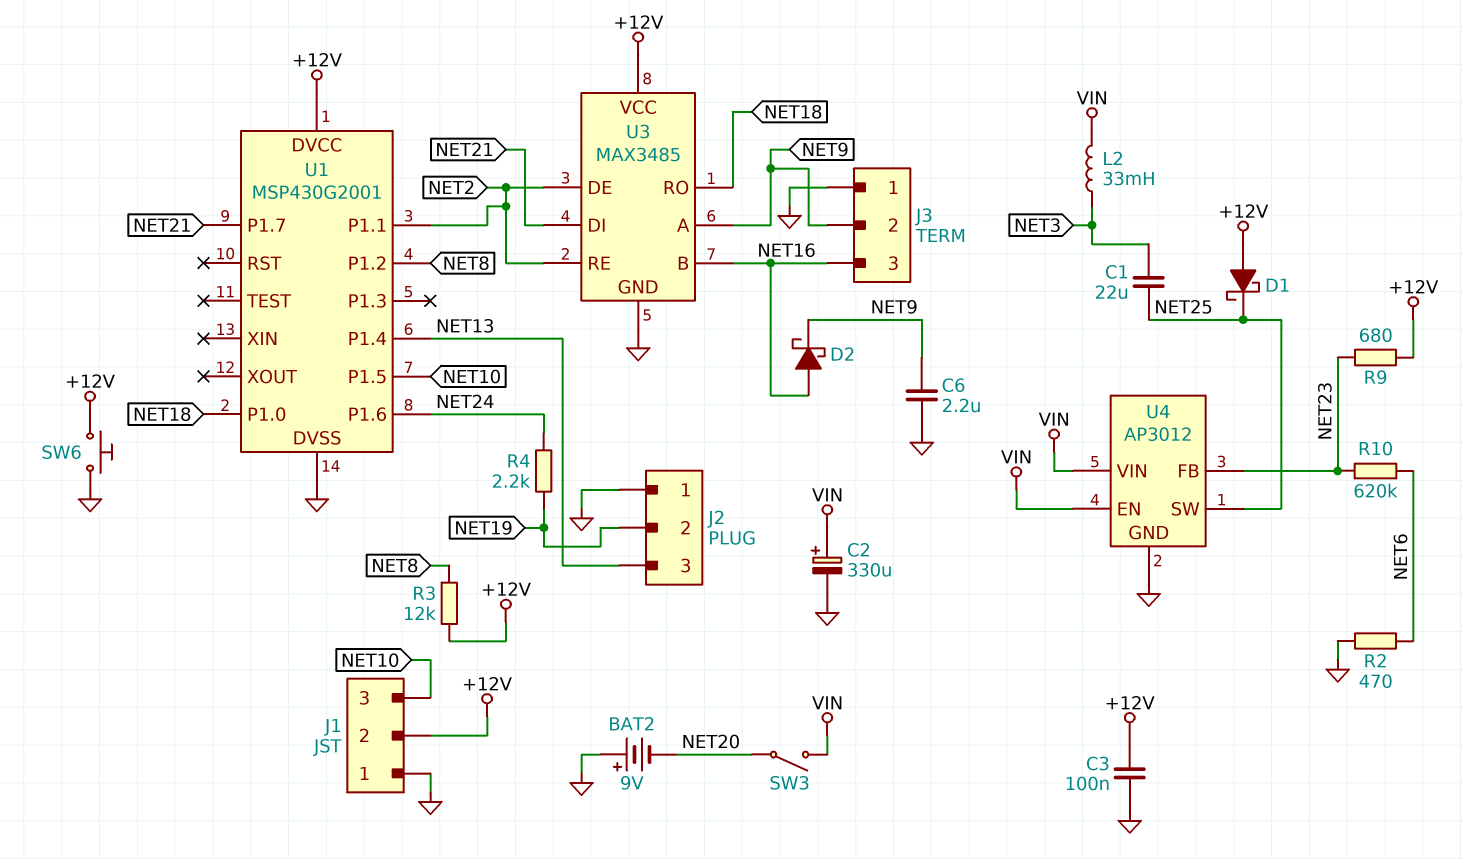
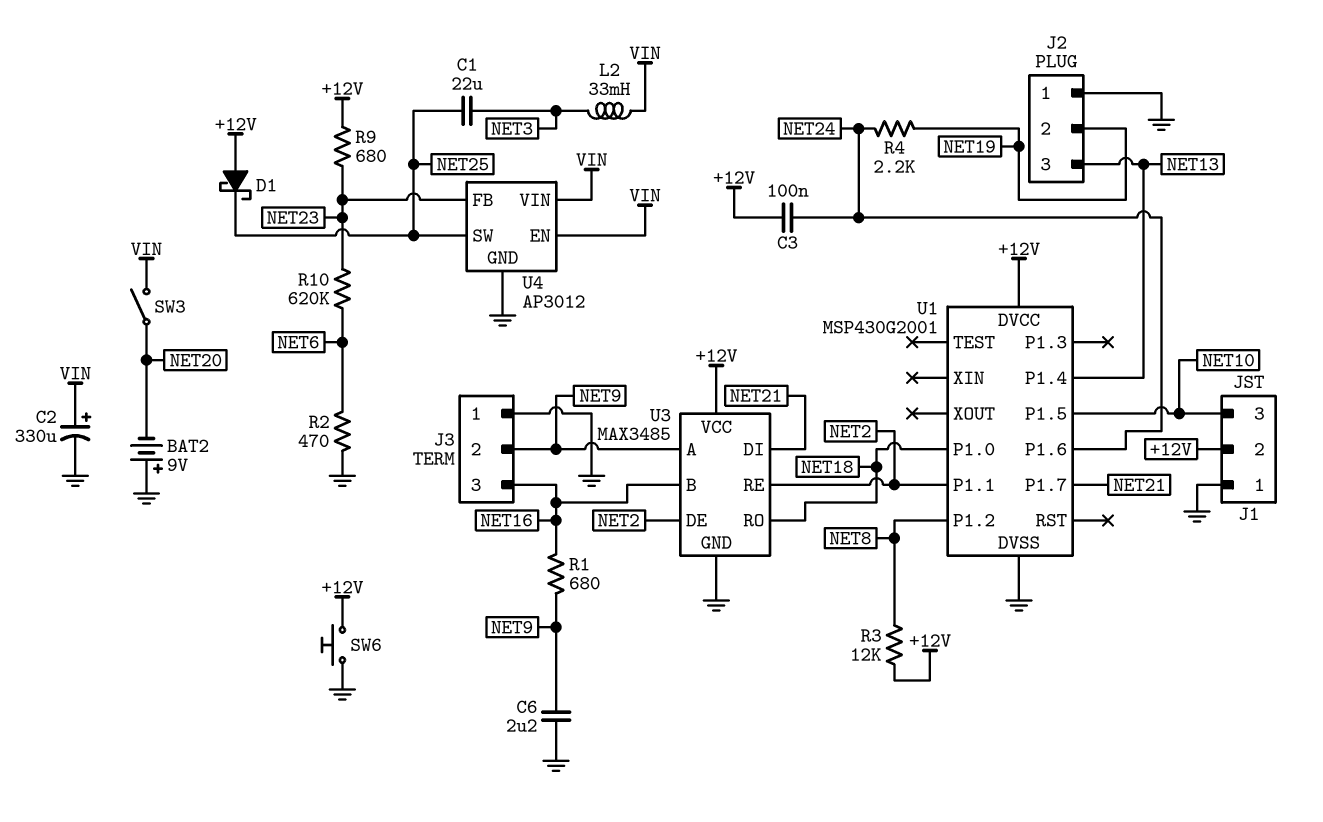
C3: 100nF (+12V, GND) -> 100nF (+12V, NET24)
D2: schottky (A NET16, K NET9) -> none
R1: none -> 680 (NET9, NET16)

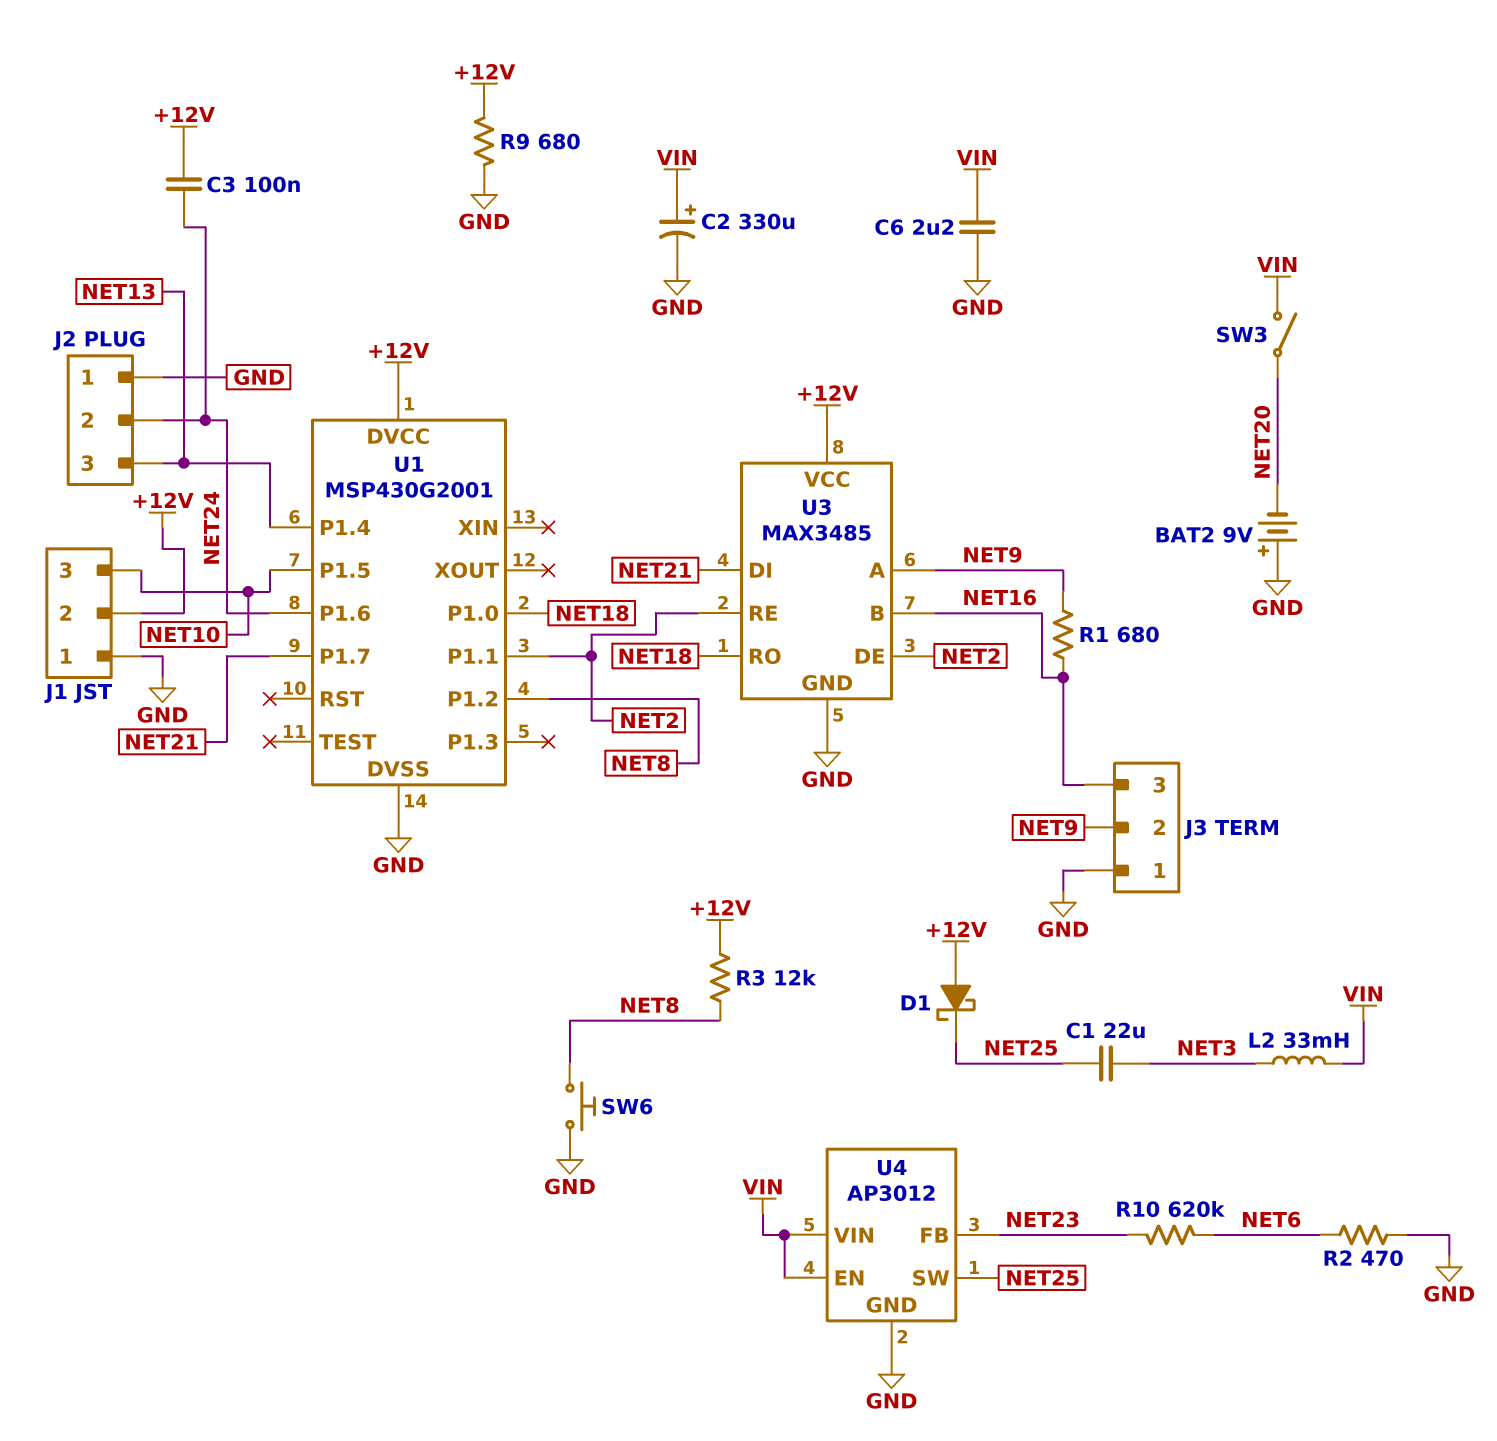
C6: 2.2uF (GND, NET9) -> 2.2uF (GND, VIN)
J2 pin 2: NET19 -> NET24
R4: 2.2k (NET19, NET24) -> none
R9: 680 (+12V, NET23) -> 680 (+12V, GND)
SW6: button (+12V, GND) -> button (GND, NET8)

